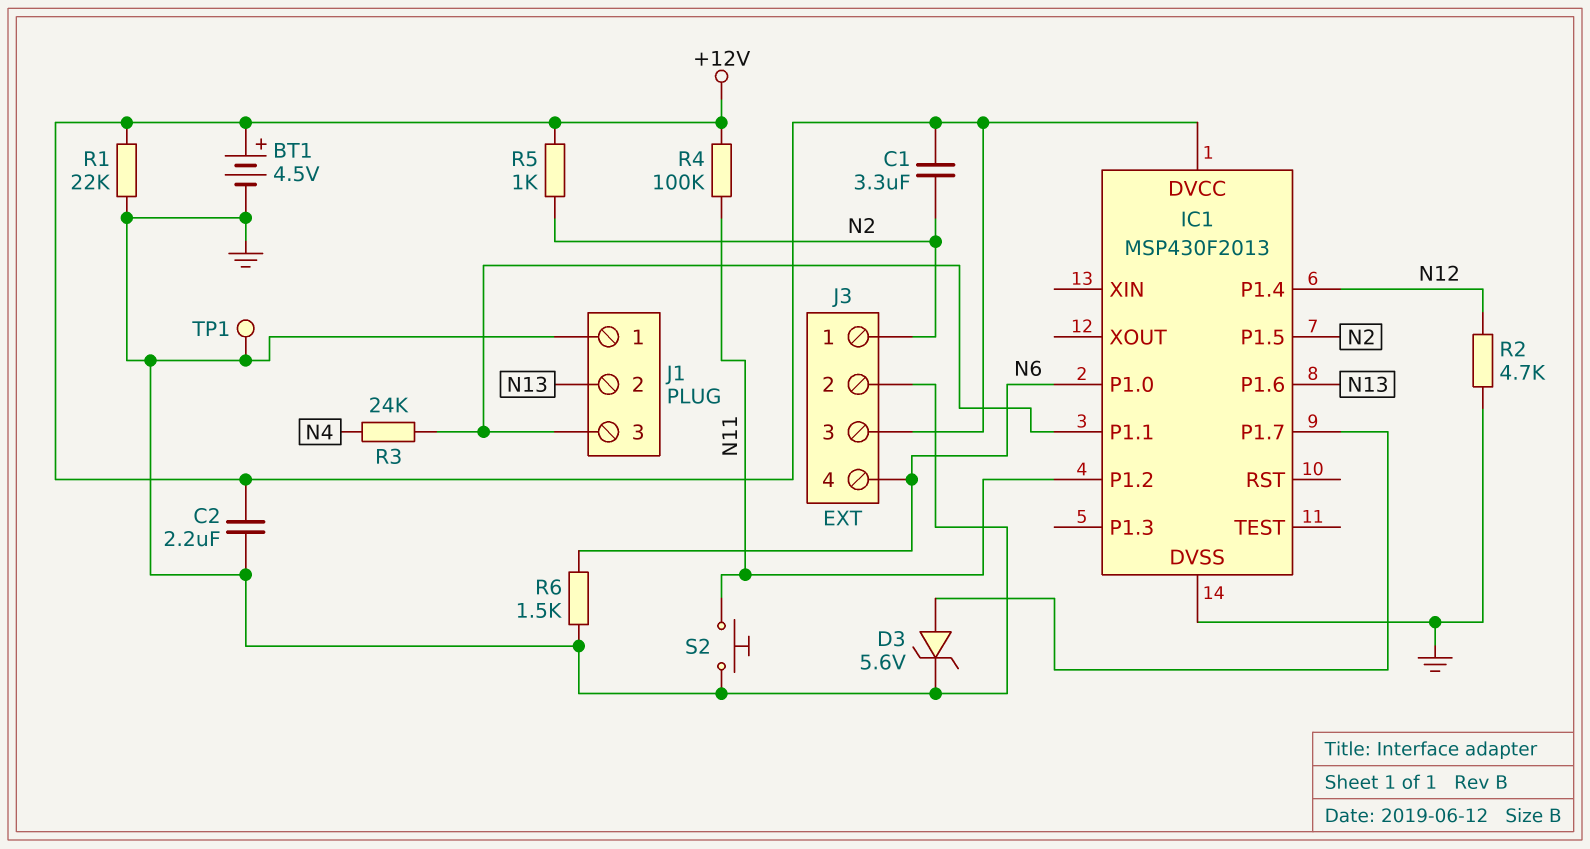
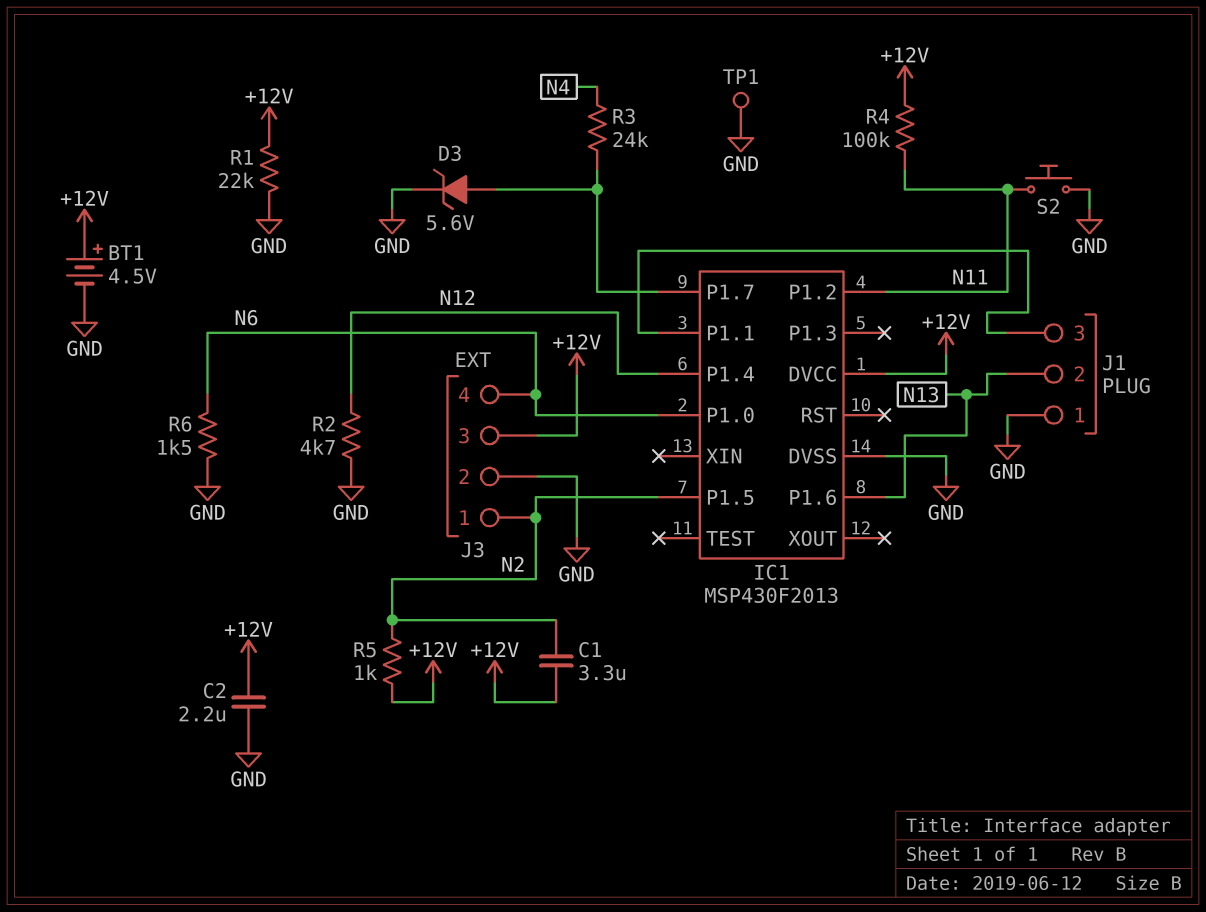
R3: 24k (IC1/P1.1, N4) -> 24k (IC1/P1.7, N4)

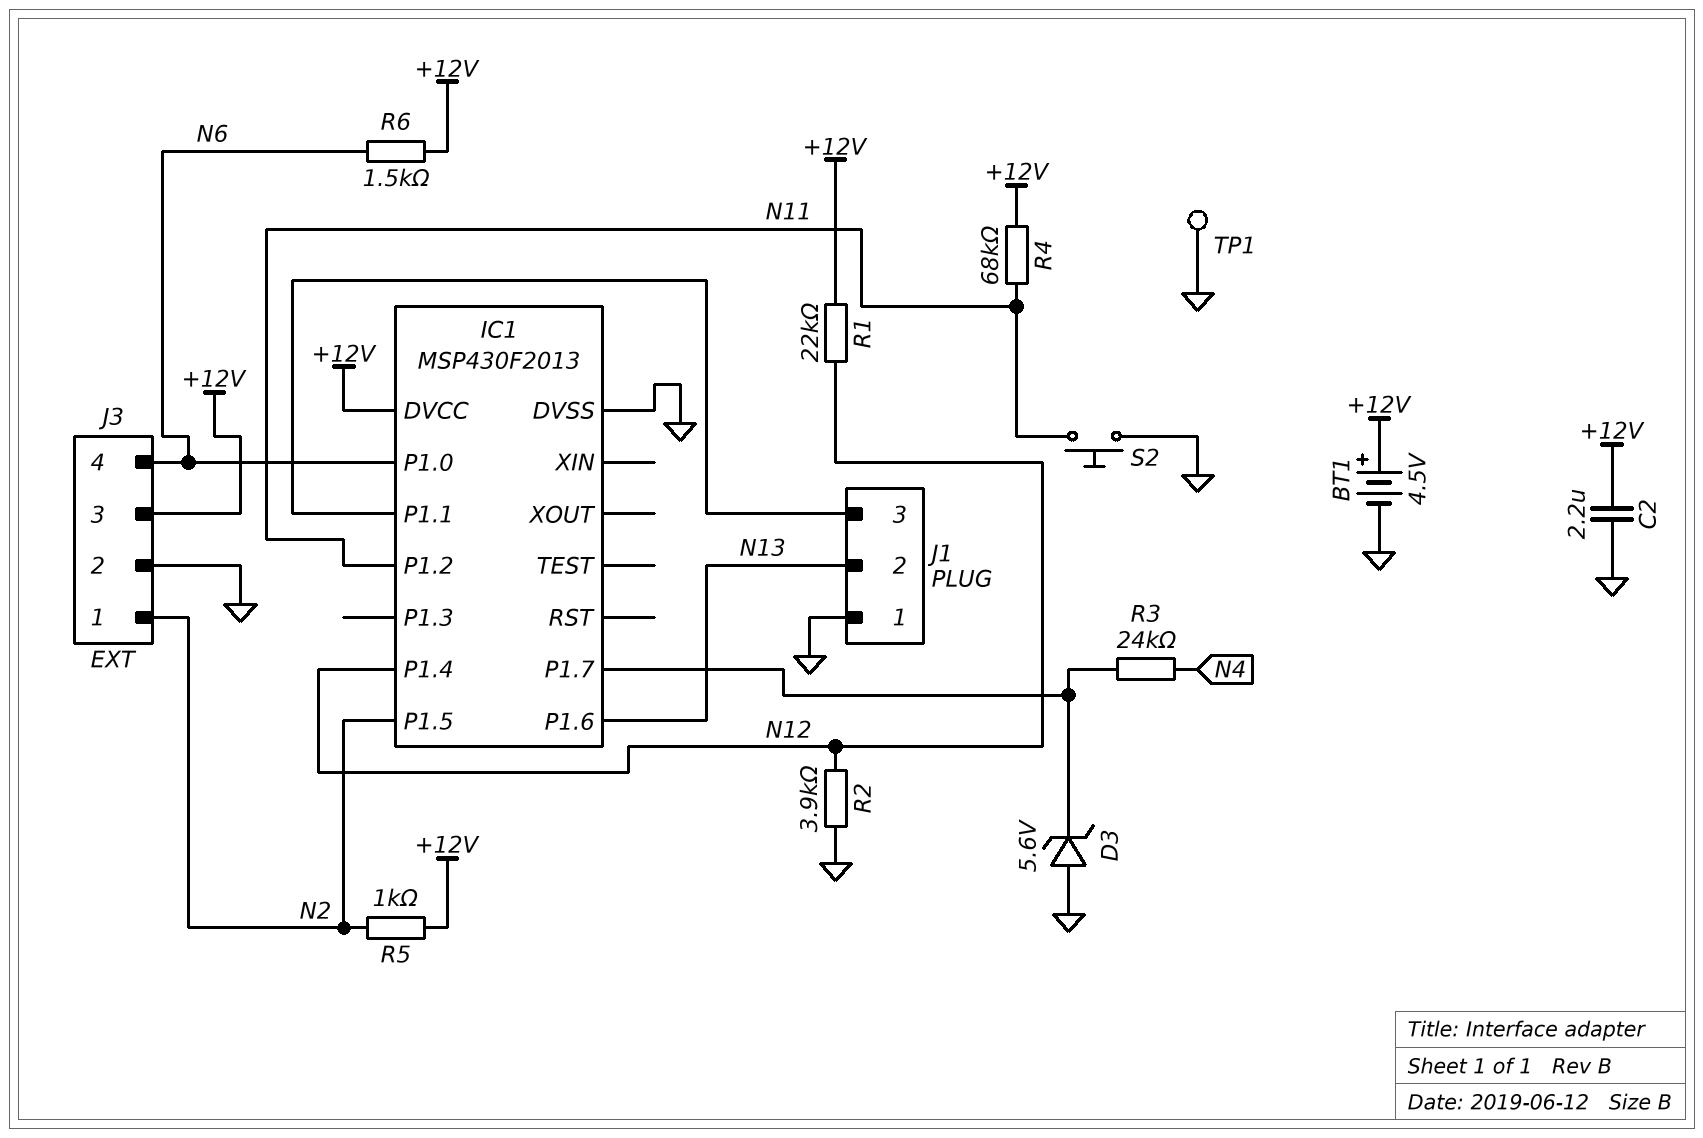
C1: 3.3uF (+12V, N2) -> none
D3: zener 5.6V (A IC1/P1.7, K GND) -> zener 5.6V (A GND, K IC1/P1.7)
R1: 22k (+12V, GND) -> 22k (+12V, N12)
R2: 4.7k (GND, N12) -> 3.9k (GND, N12)
R4: 100k (+12V, N11) -> 68k (+12V, N11)
R6: 1.5k (GND, N6) -> 1.5k (+12V, N6)

